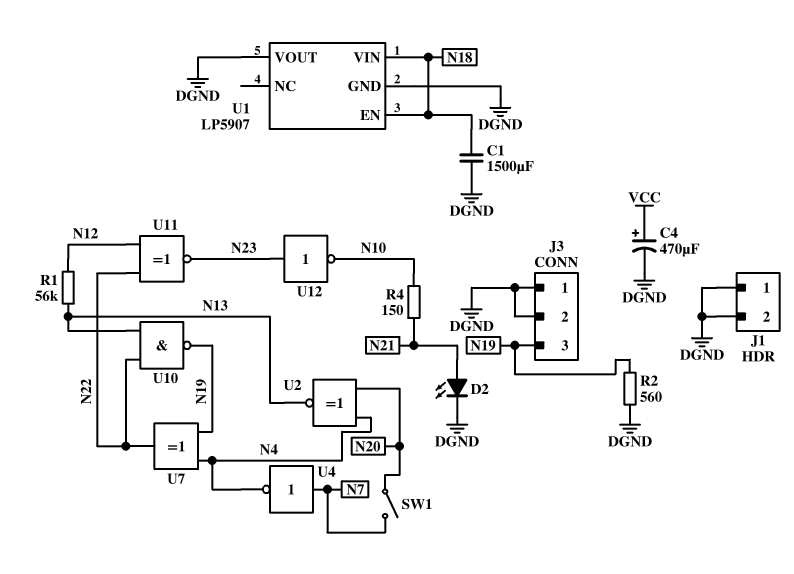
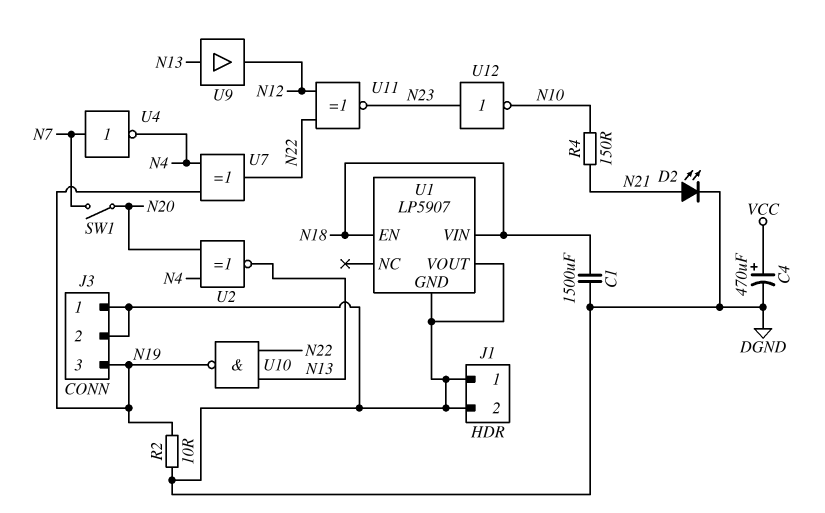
R1: 56k (N12, N13) -> none
R2: 560 (DGND, N19) -> 10 (DGND, N19)
U9: none -> buffer (in N13, out N12)

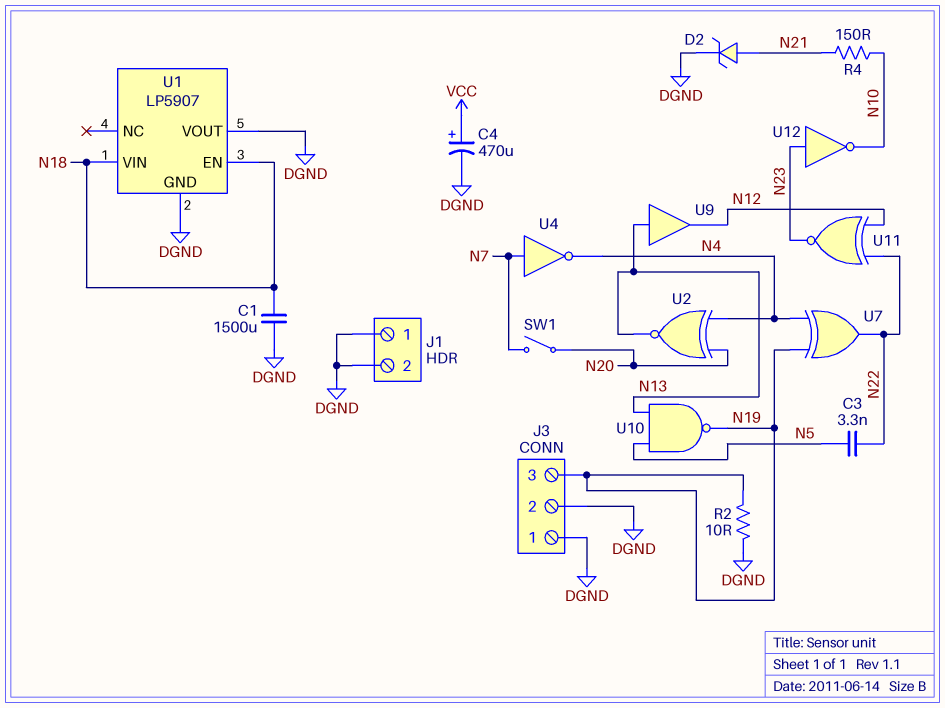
C3: none -> 3.3nF (N5, N22)
D2: LED (A N21, K DGND) -> zener (A N21, K DGND)
U10: NAND (in N13, in N22, out N19) -> NAND (in N5, in N13, out N19)

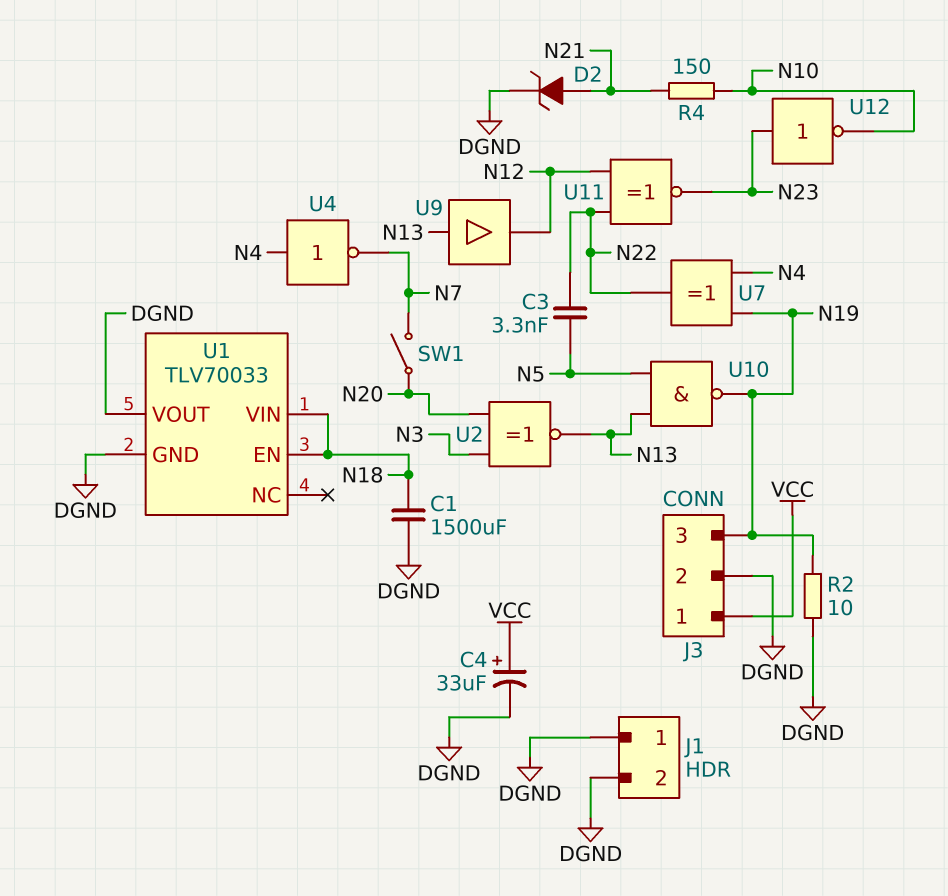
C4: 470uF (plus VCC, minus DGND) -> 33uF (plus VCC, minus DGND)
J3 pin 1: DGND -> VCC
U1: LP5907 -> TLV70033
U2: XNOR (in N4, in N20, out N13) -> XNOR (in N3, in N20, out N13)
U4: NOT (in N7, out N4) -> NOT (in N4, out N7)

